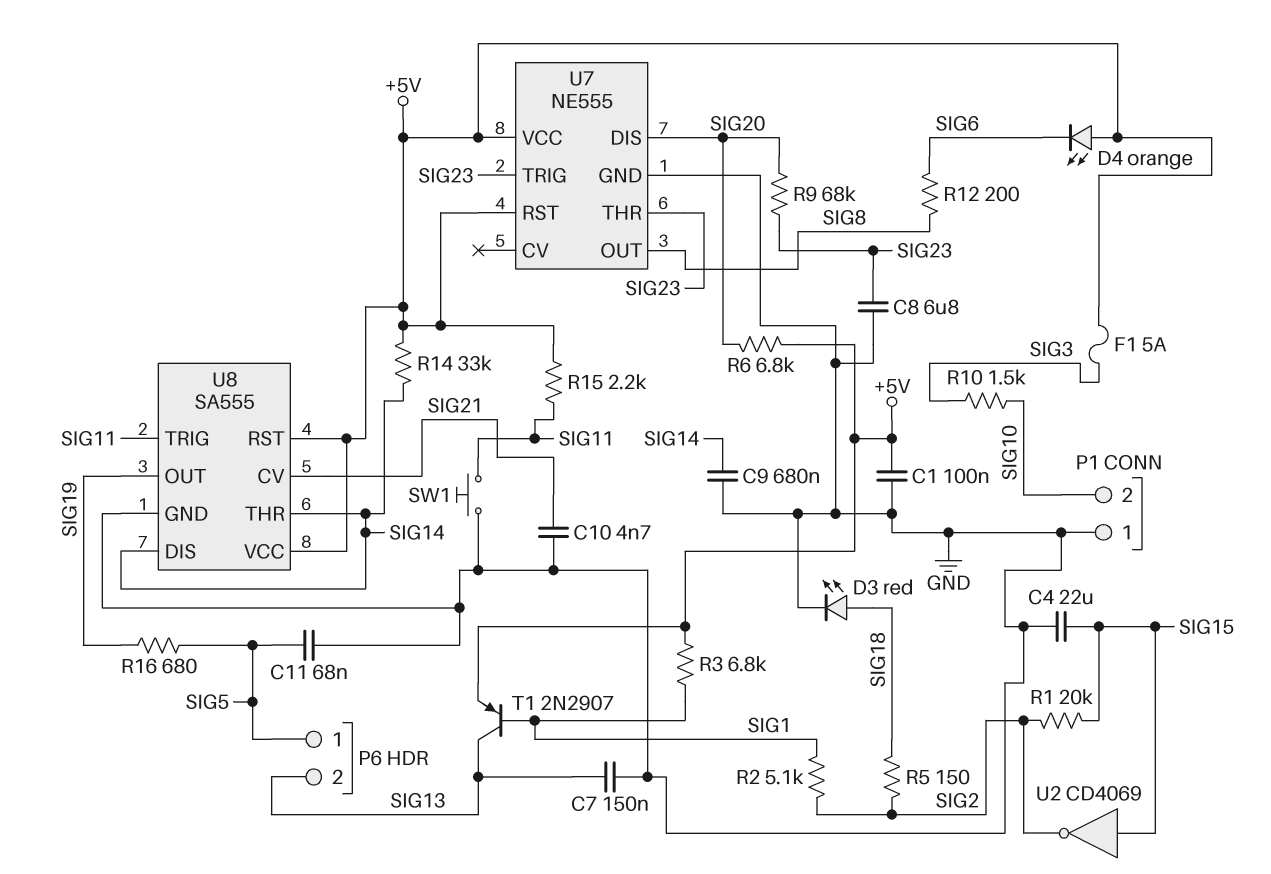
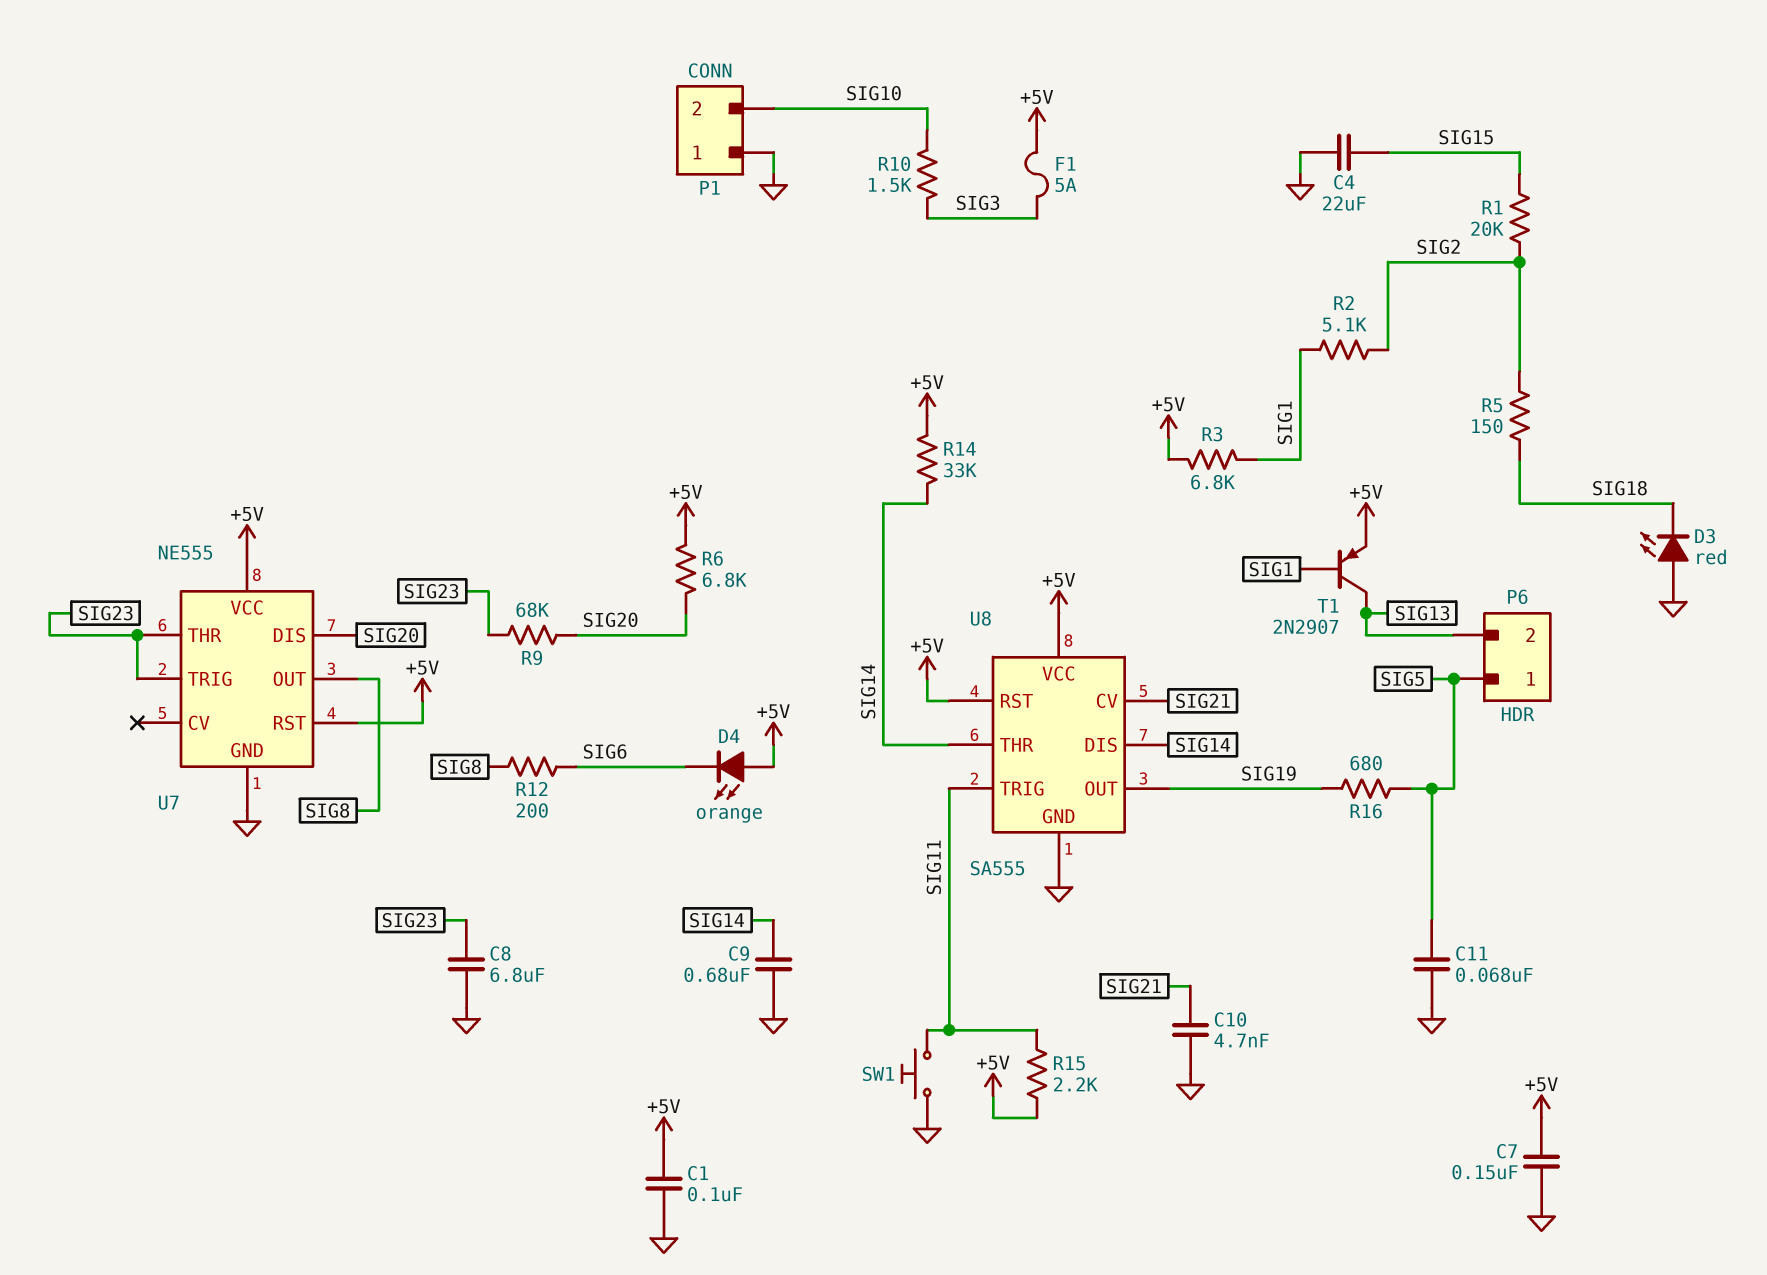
C7: 150nF (GND, SIG13) -> 150nF (+5V, GND)
D3: LED red (A SIG18, K GND) -> LED red (A GND, K SIG18)
U2: NOT CD4069 (in SIG15, out SIG2) -> none

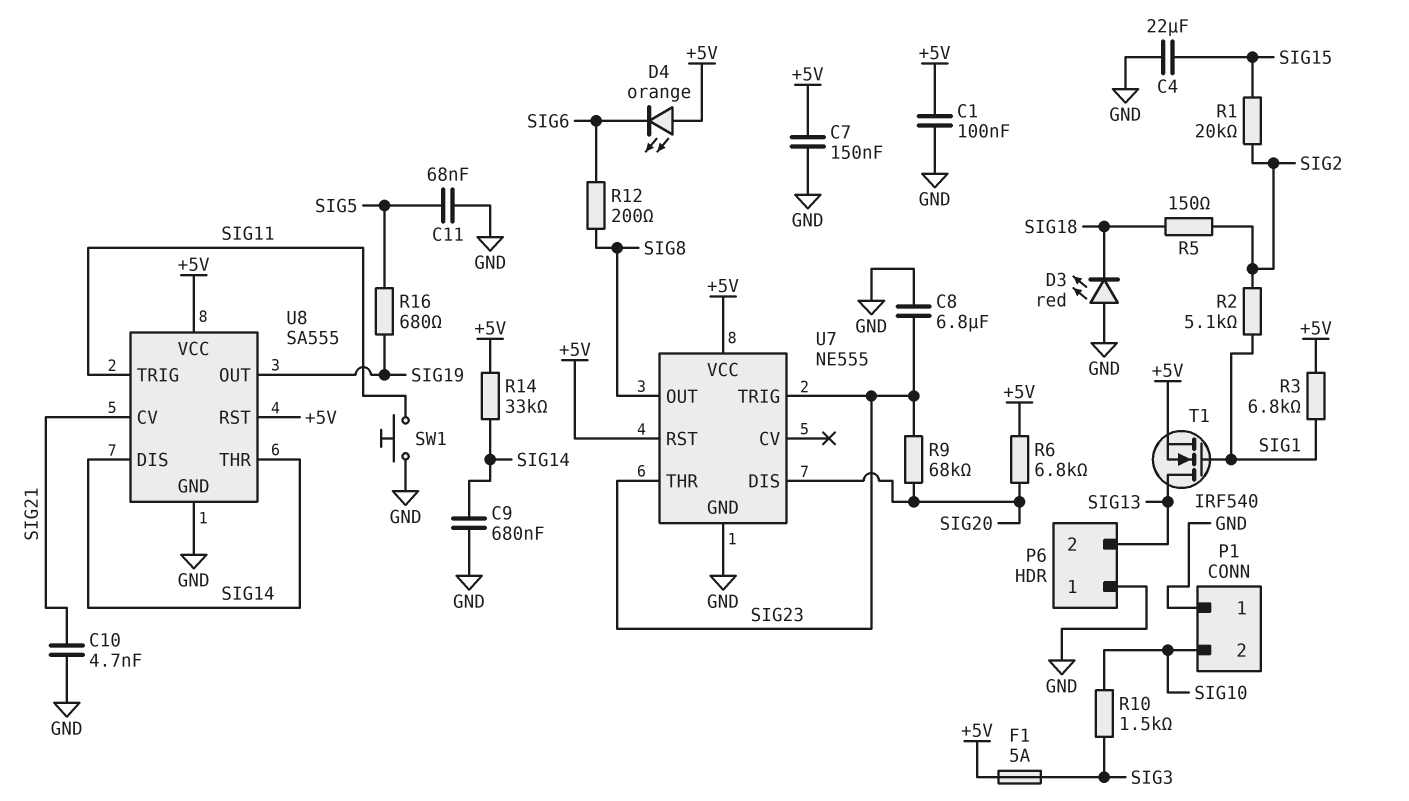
P6 pin 1: SIG5 -> GND
R15: 2.2k (+5V, SIG11) -> none
T1: PNP 2N2907 (B SIG1, C SIG13, E +5V) -> NMOS IRF540 (G SIG1, D SIG13, S +5V)

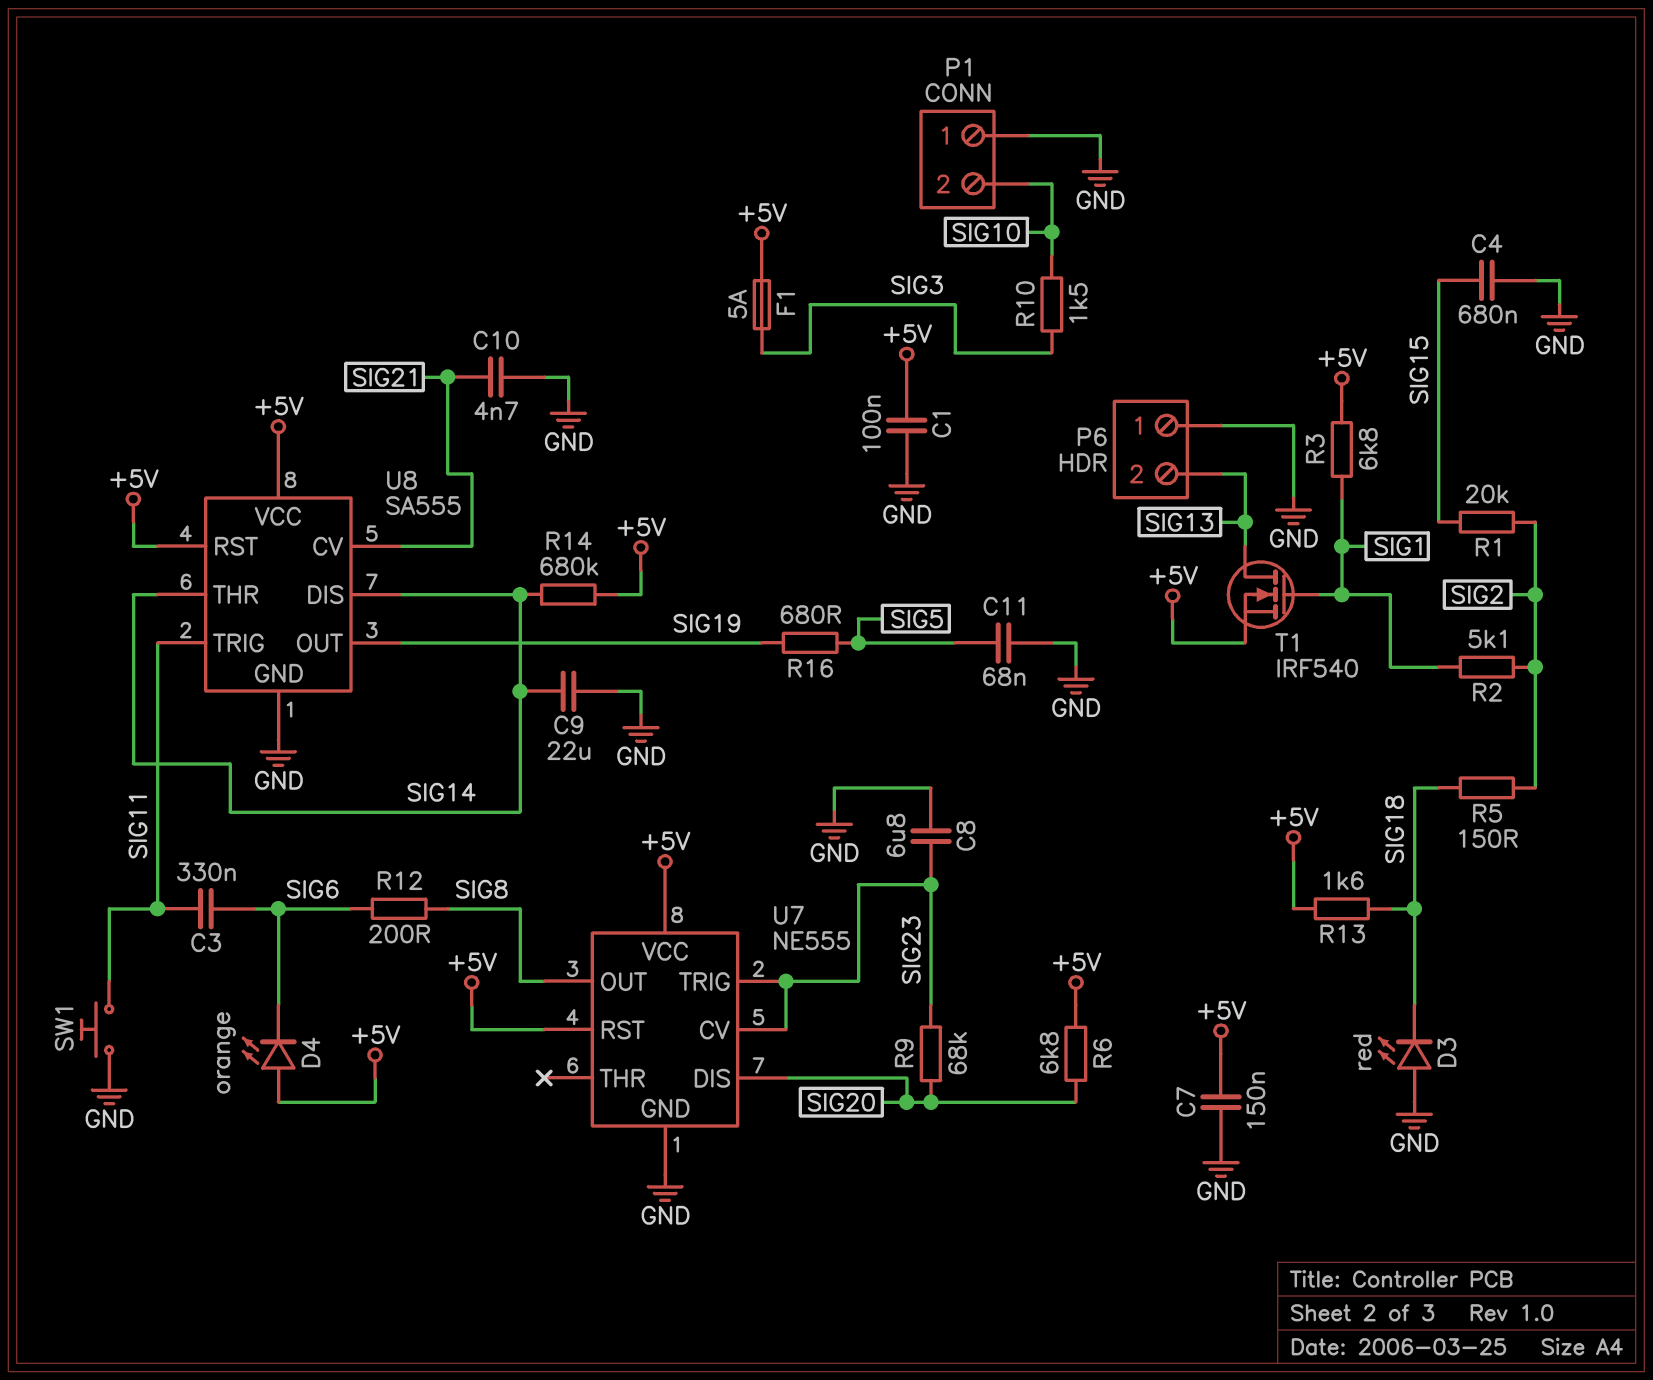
C3: none -> 330nF (SIG6, SIG11)
C4: 22uF (GND, SIG15) -> 680nF (GND, SIG15)
C9: 680nF (GND, SIG14) -> 22uF (GND, SIG14)
R13: none -> 1.6k (+5V, SIG18)
R14: 33k (+5V, SIG14) -> 680k (+5V, SIG14)
U7 pin CV: none -> SIG23
U7 pin THR: SIG23 -> none

